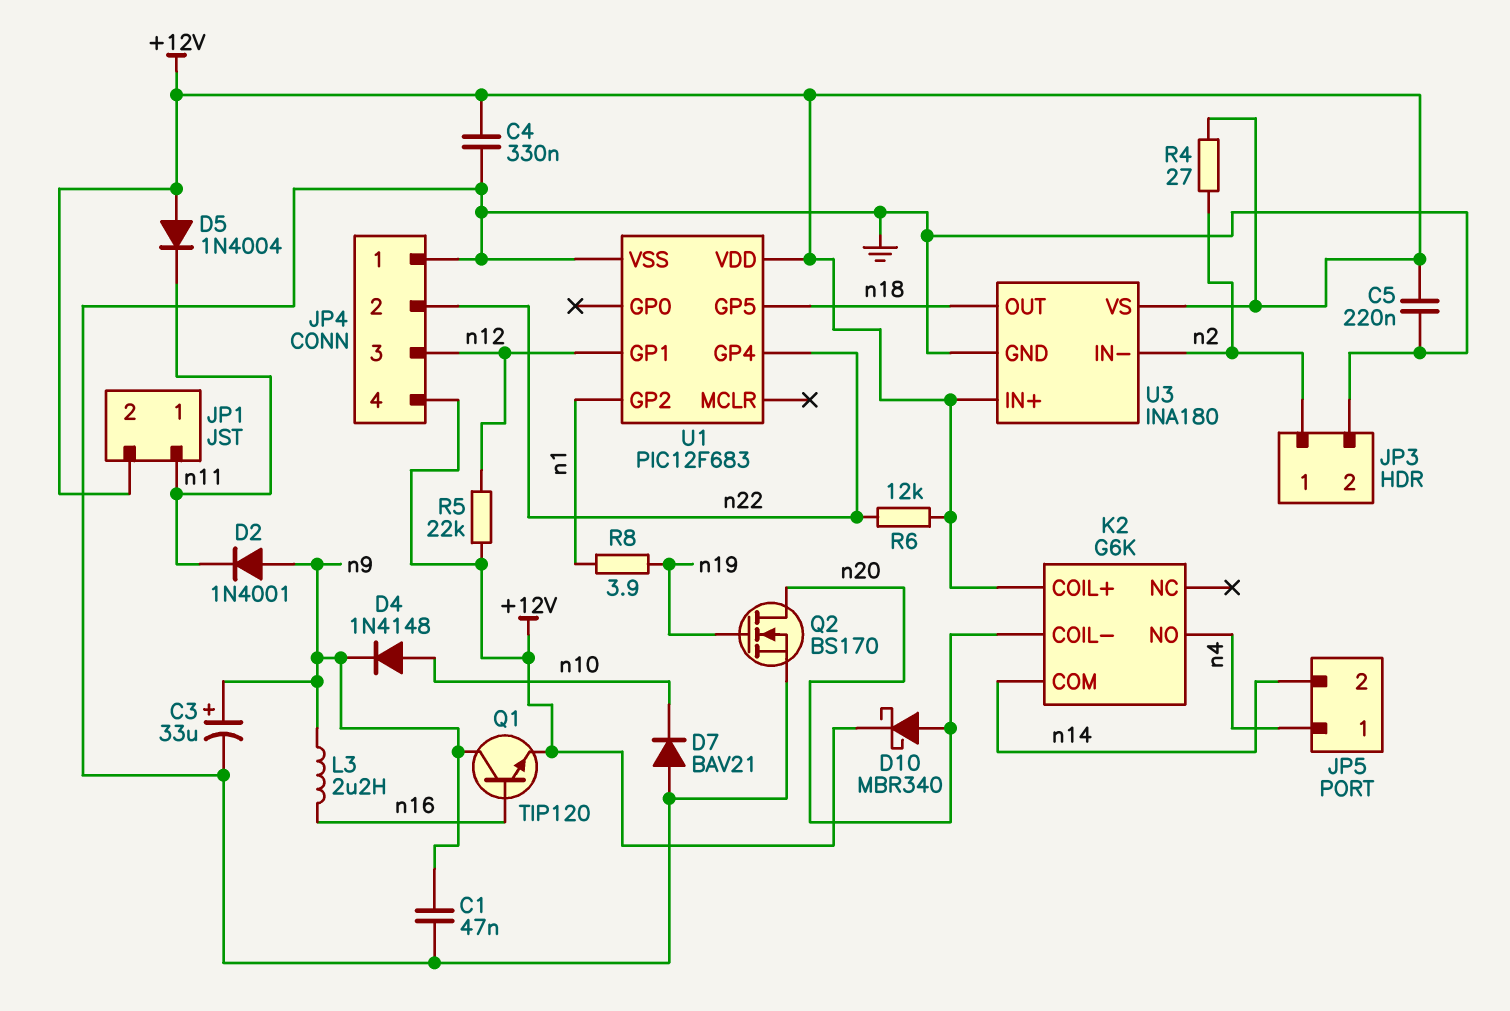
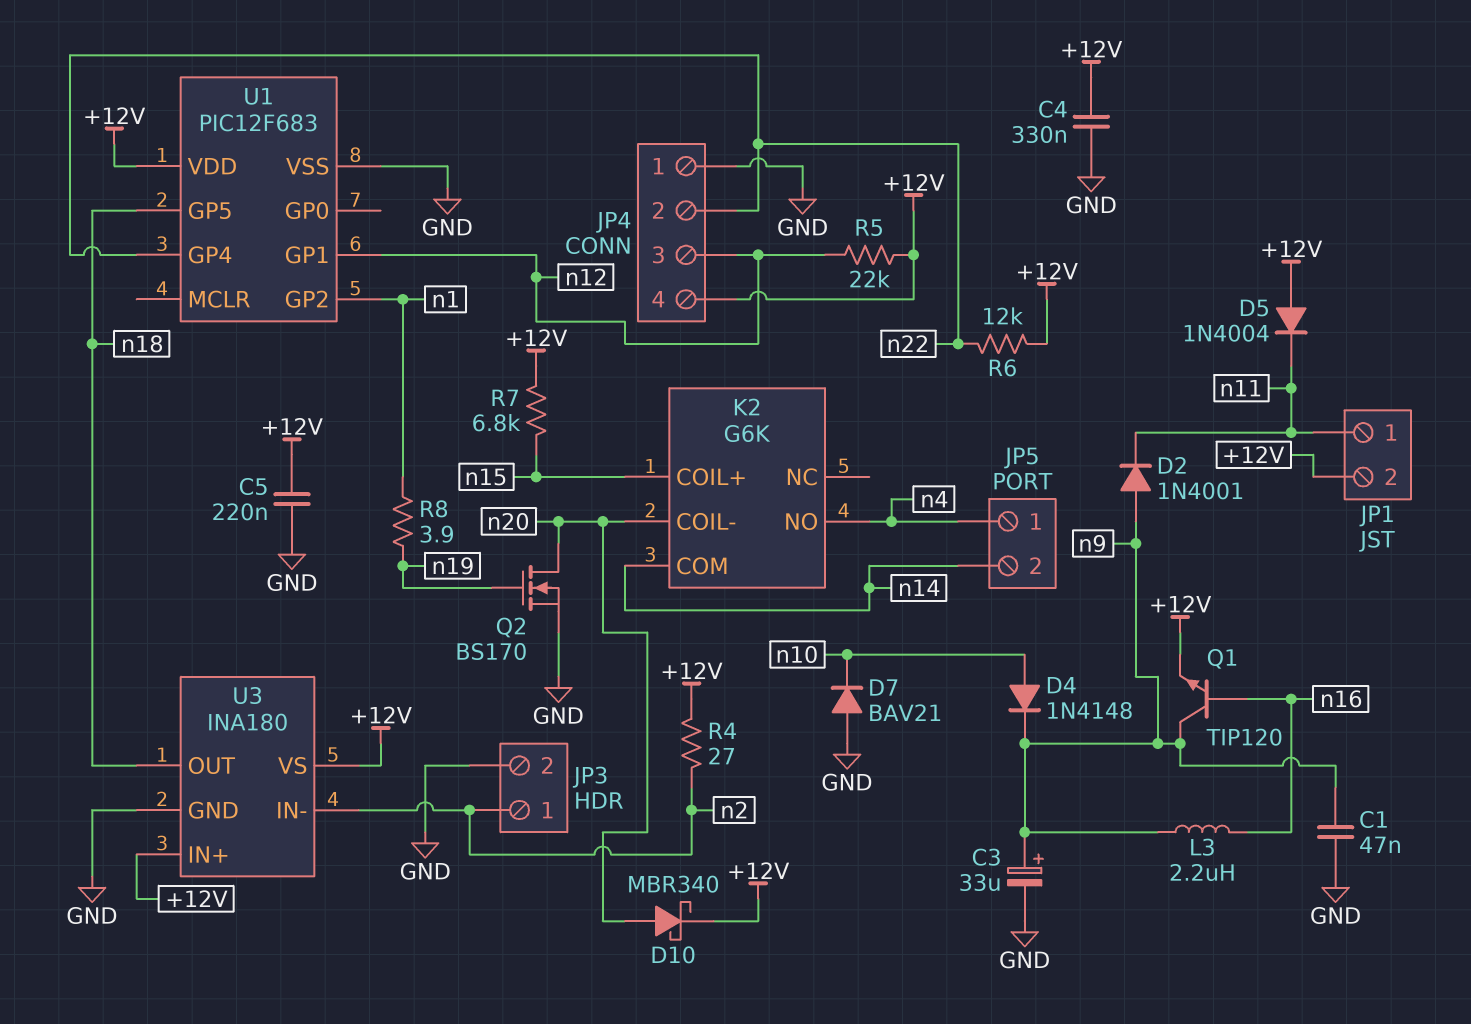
K2 pin COIL+: +12V -> n15
R7: none -> 6.8k (+12V, n15)

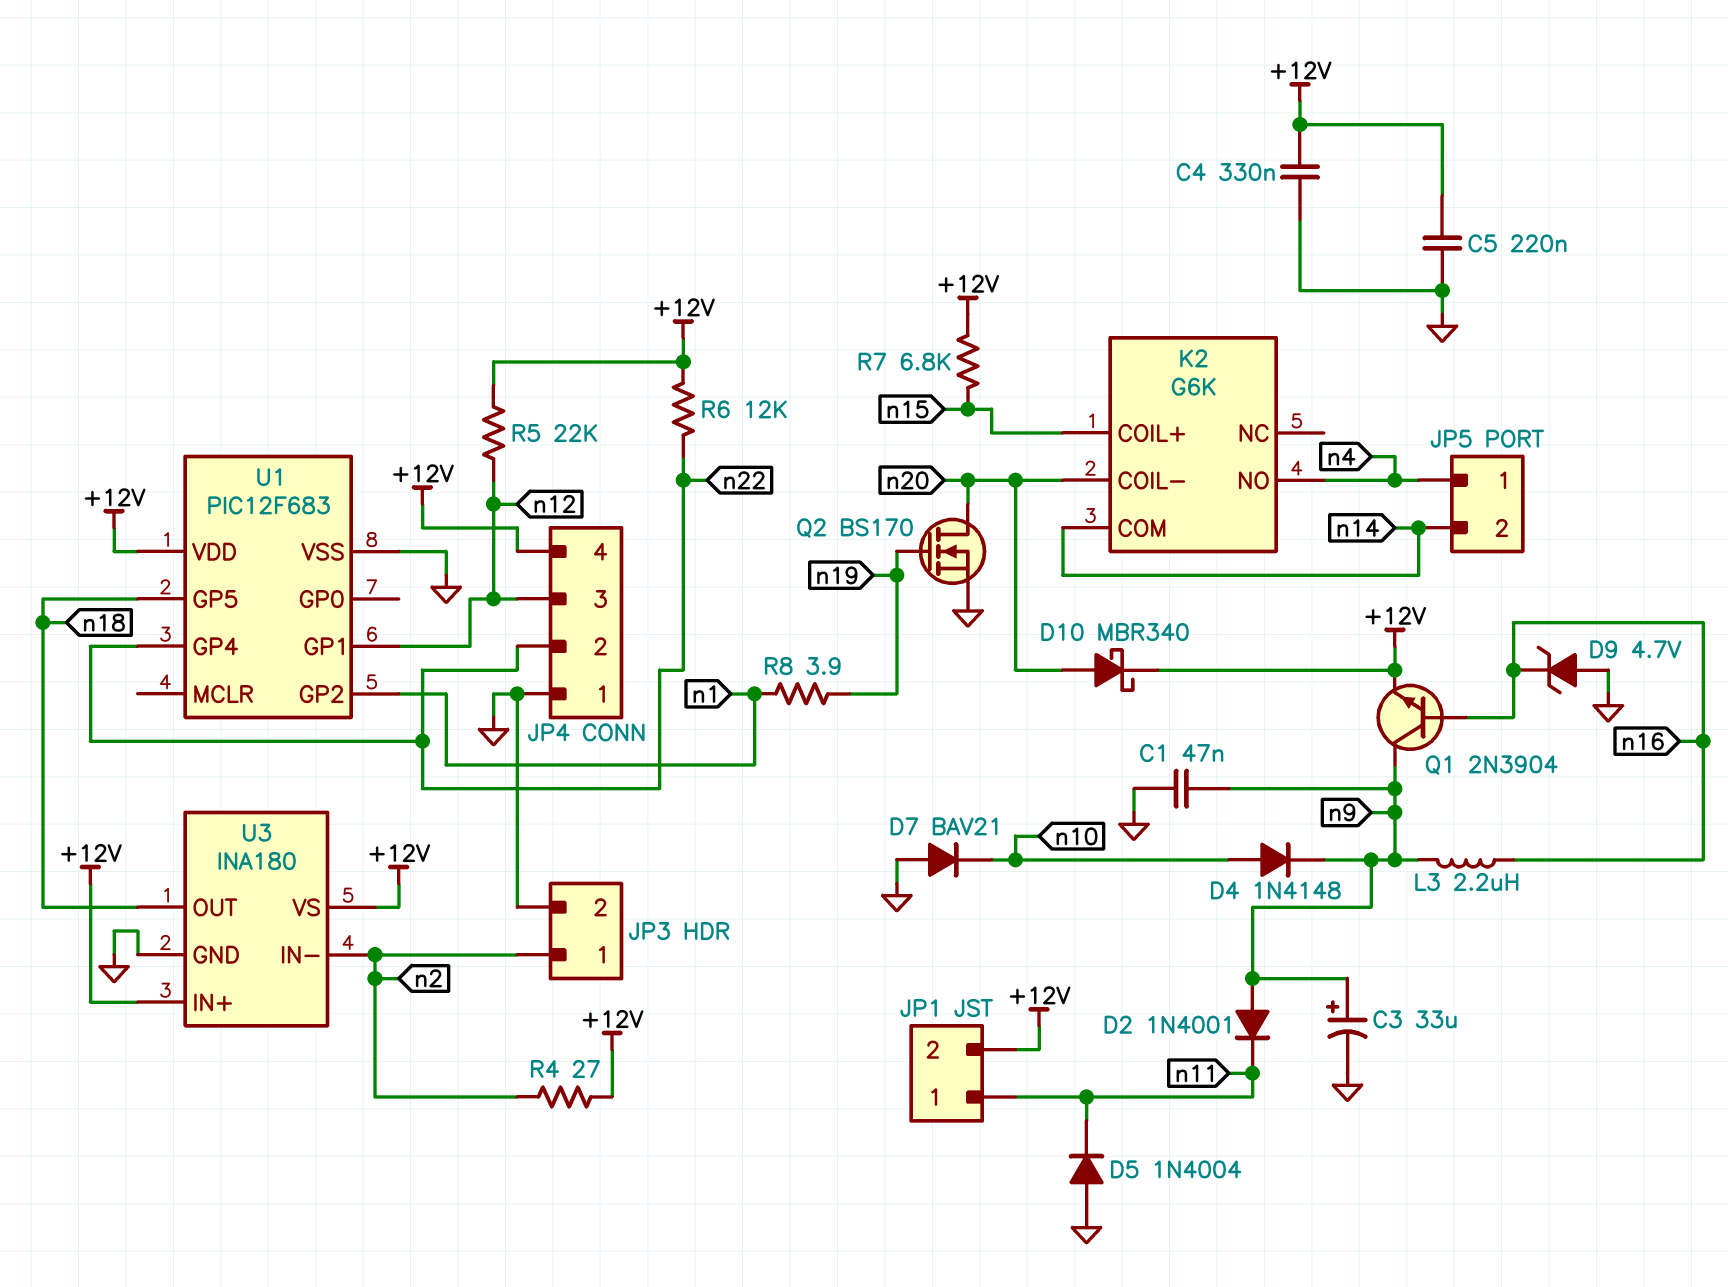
D5: diode 1N4004 (A +12V, K n11) -> diode 1N4004 (A GND, K n11)
D9: none -> zener 4.7V (A GND, K n16)
Q1: NPN TIP120 (B n16, C n9, E +12V) -> NPN 2N3904 (B n16, C n9, E +12V)

